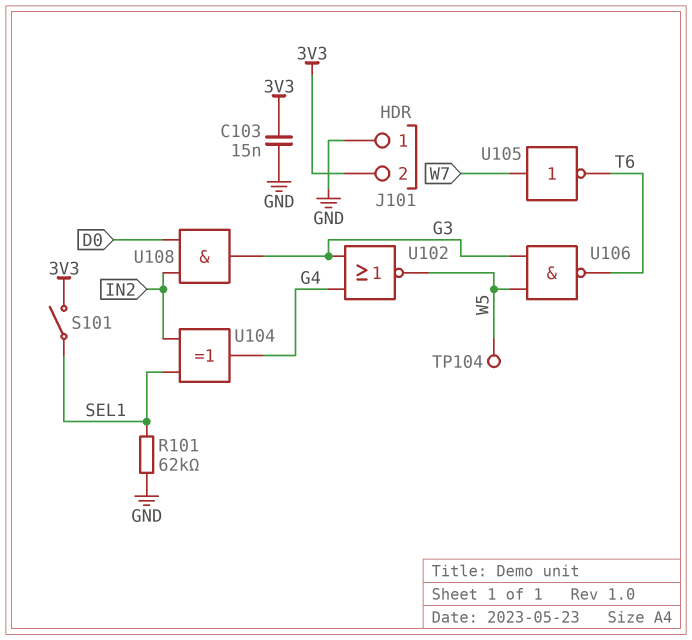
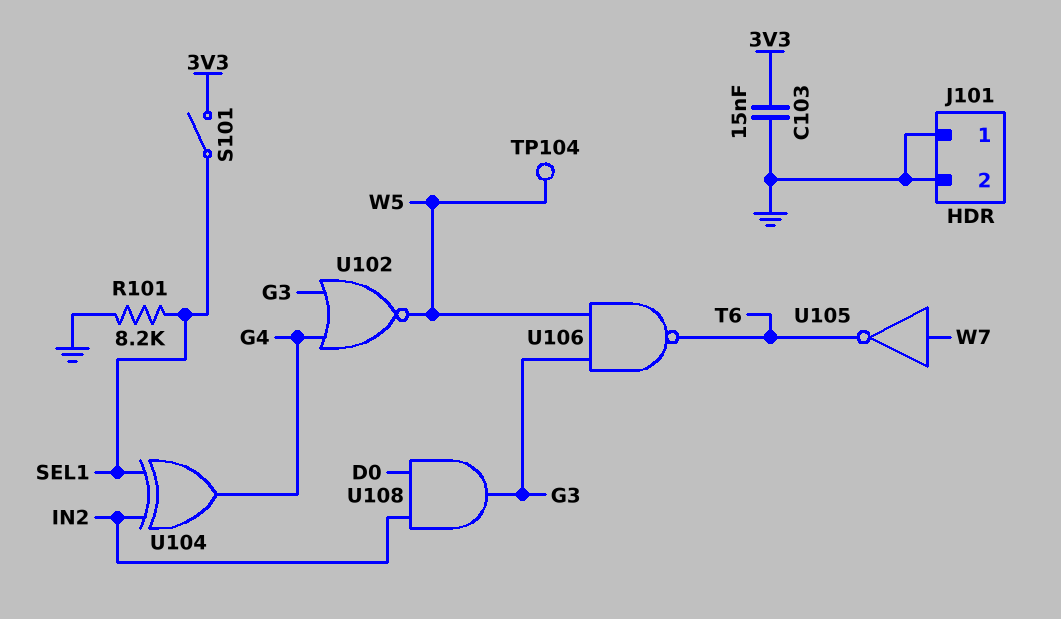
J101 pin 2: 3V3 -> GND
R101: 62k (GND, SEL1) -> 8.2k (GND, SEL1)

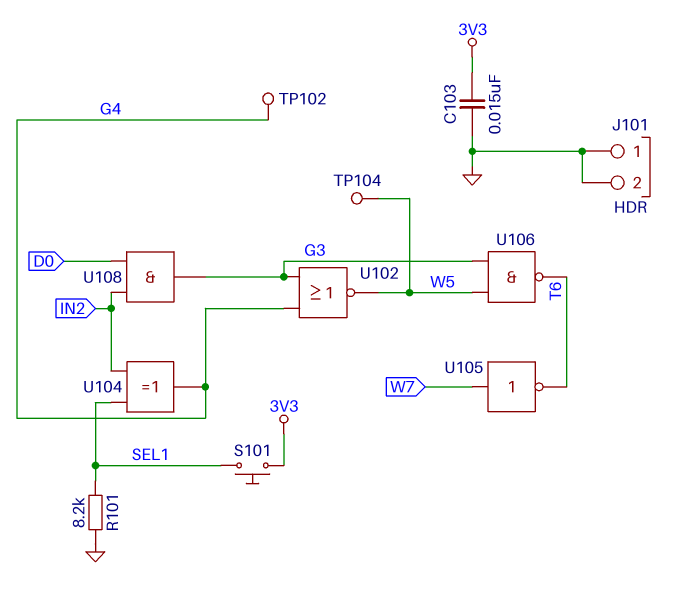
S101: switch (3V3, SEL1) -> button (3V3, SEL1)
TP102: none -> test point (G4)

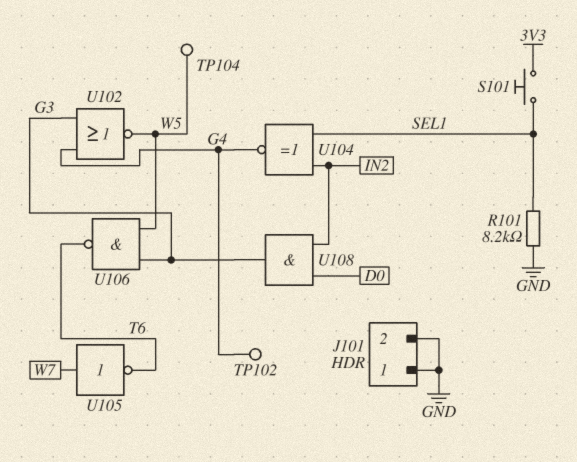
C103: 15nF (3V3, GND) -> none
U104: XOR (in IN2, in SEL1, out G4) -> XNOR (in IN2, in SEL1, out G4)

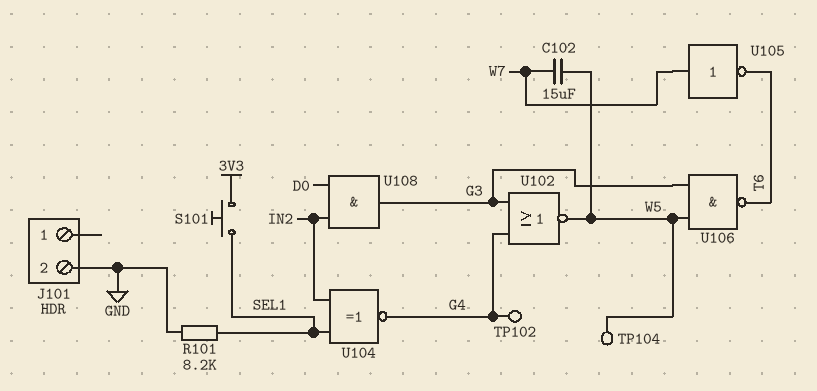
C102: none -> 15uF (W5, W7)
J101 pin 1: GND -> none

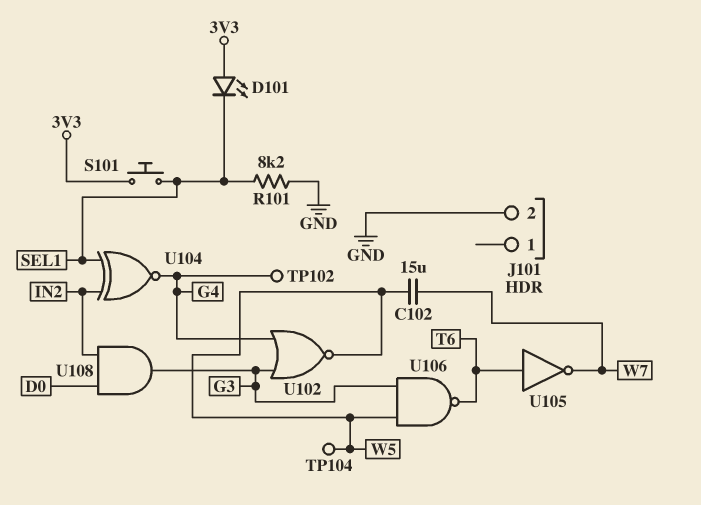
D101: none -> LED (A 3V3, K SEL1)
U105: NOT (in W7, out T6) -> NOT (in T6, out W7)

